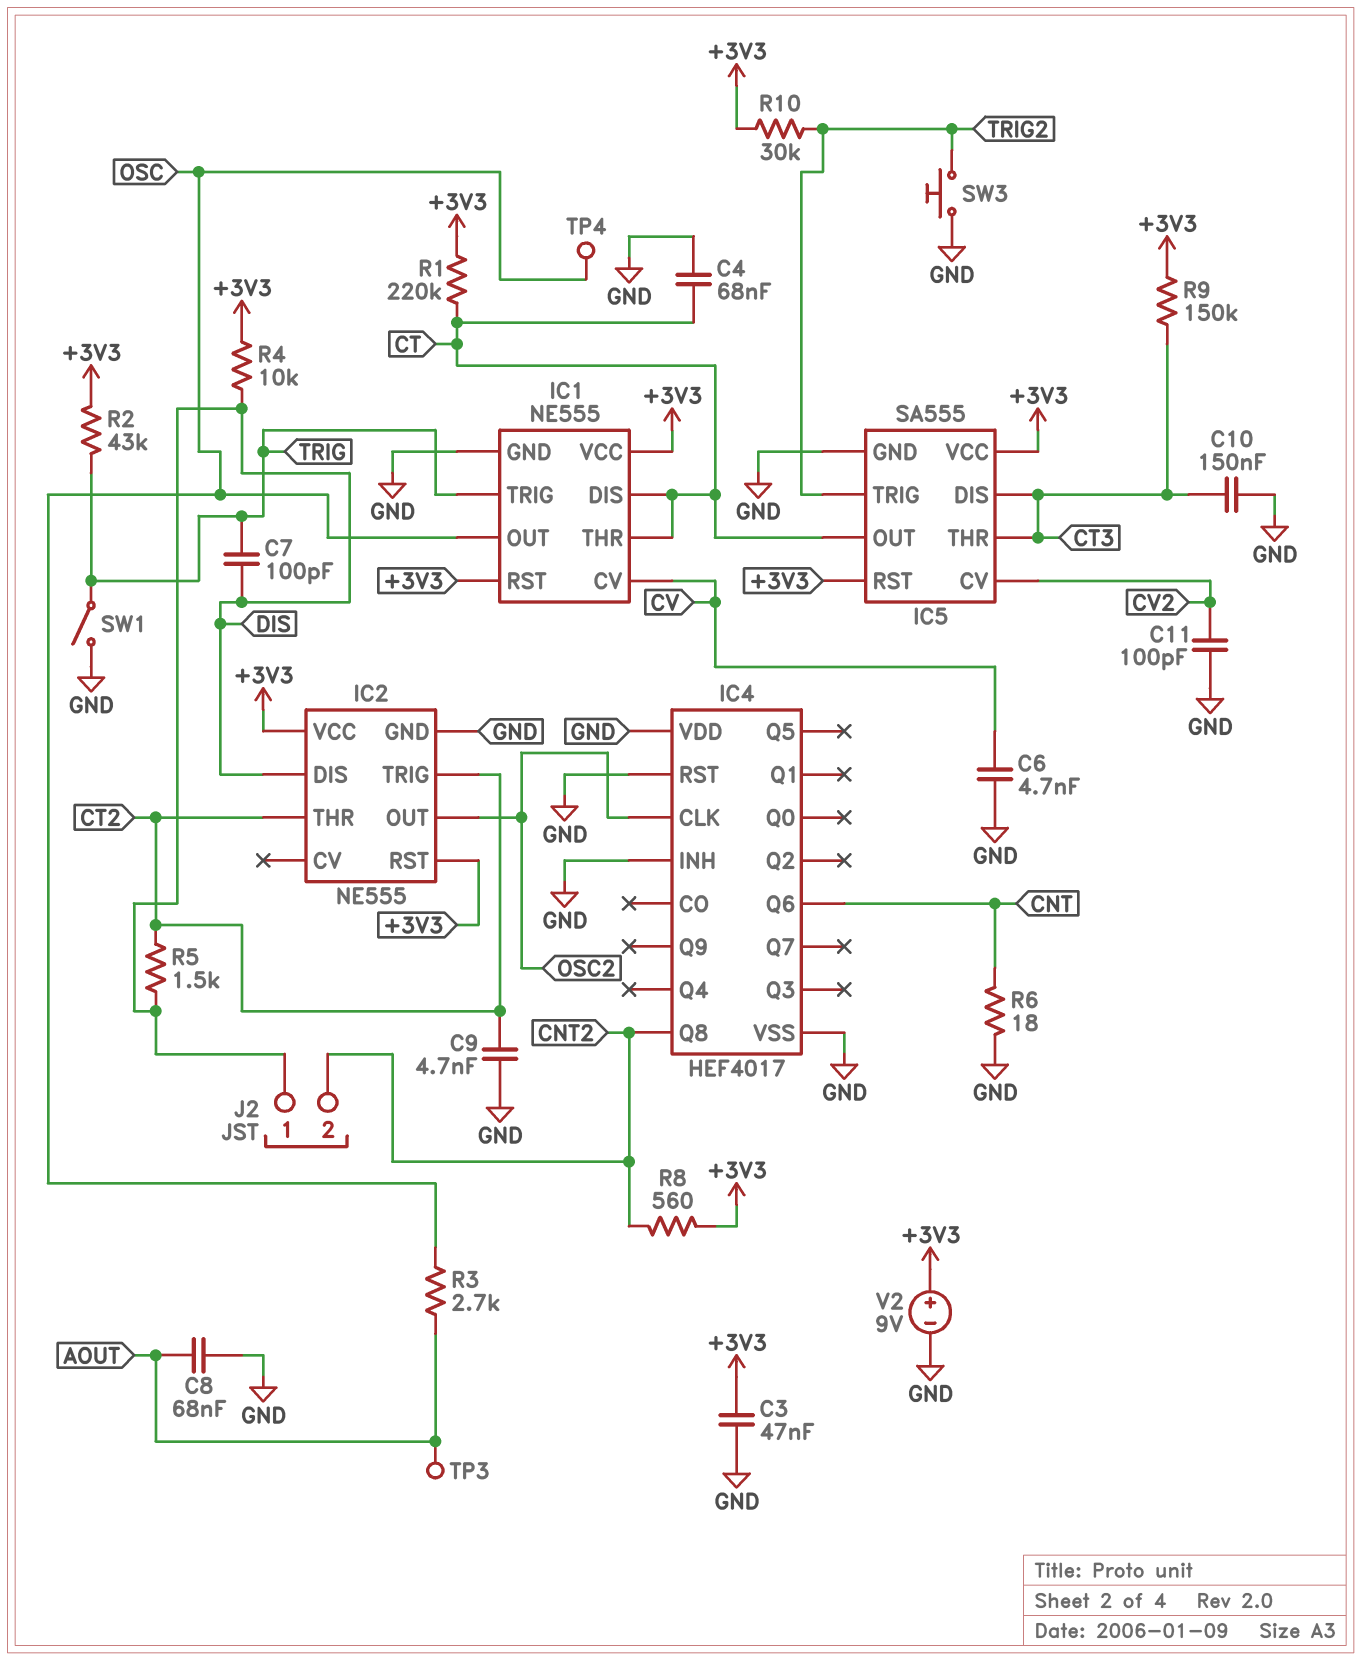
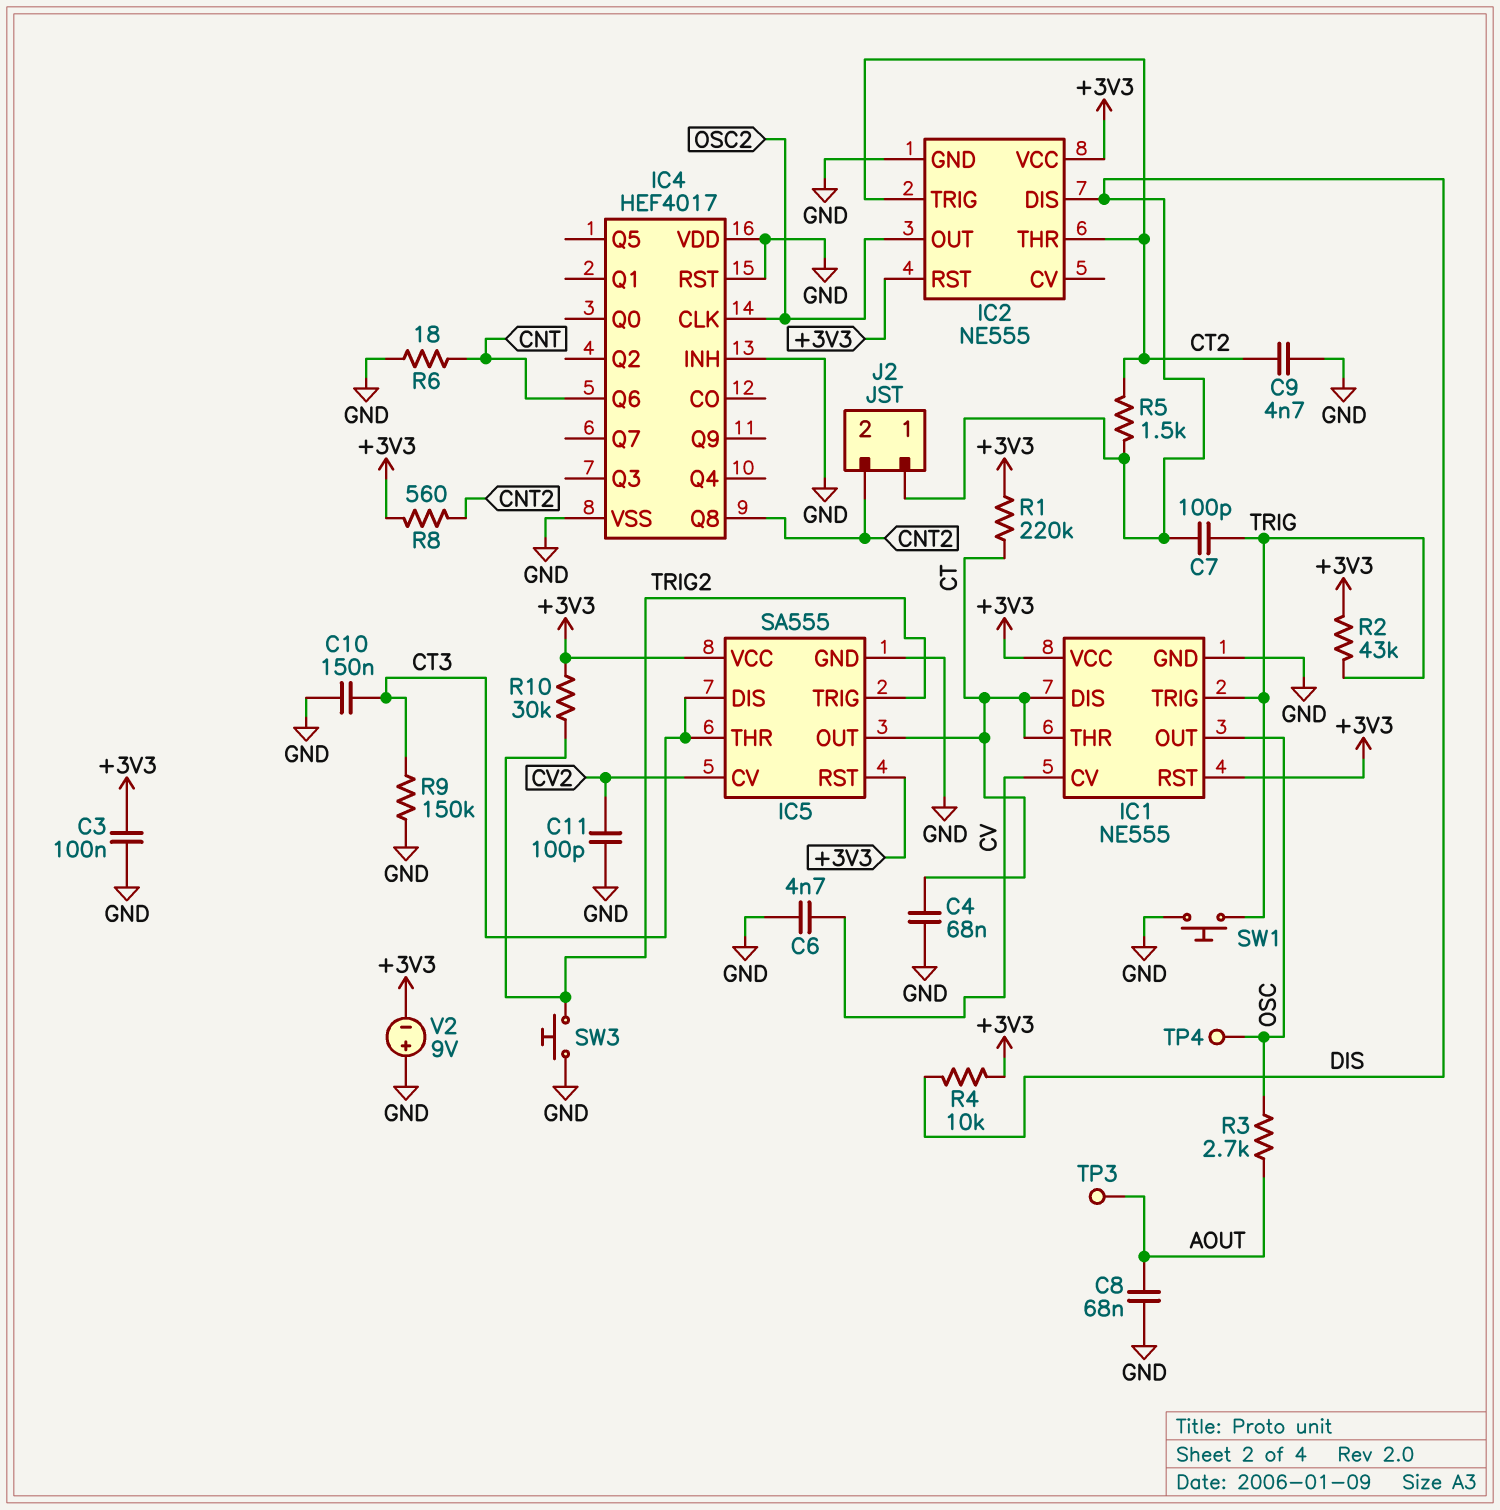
C3: 47nF (+3V3, GND) -> 100nF (+3V3, GND)
R9: 150k (+3V3, CT3) -> 150k (CT3, GND)
SW1: switch (GND, TRIG) -> button (GND, TRIG)
V2: 9V (plus +3V3, minus GND) -> 9V (plus GND, minus +3V3)

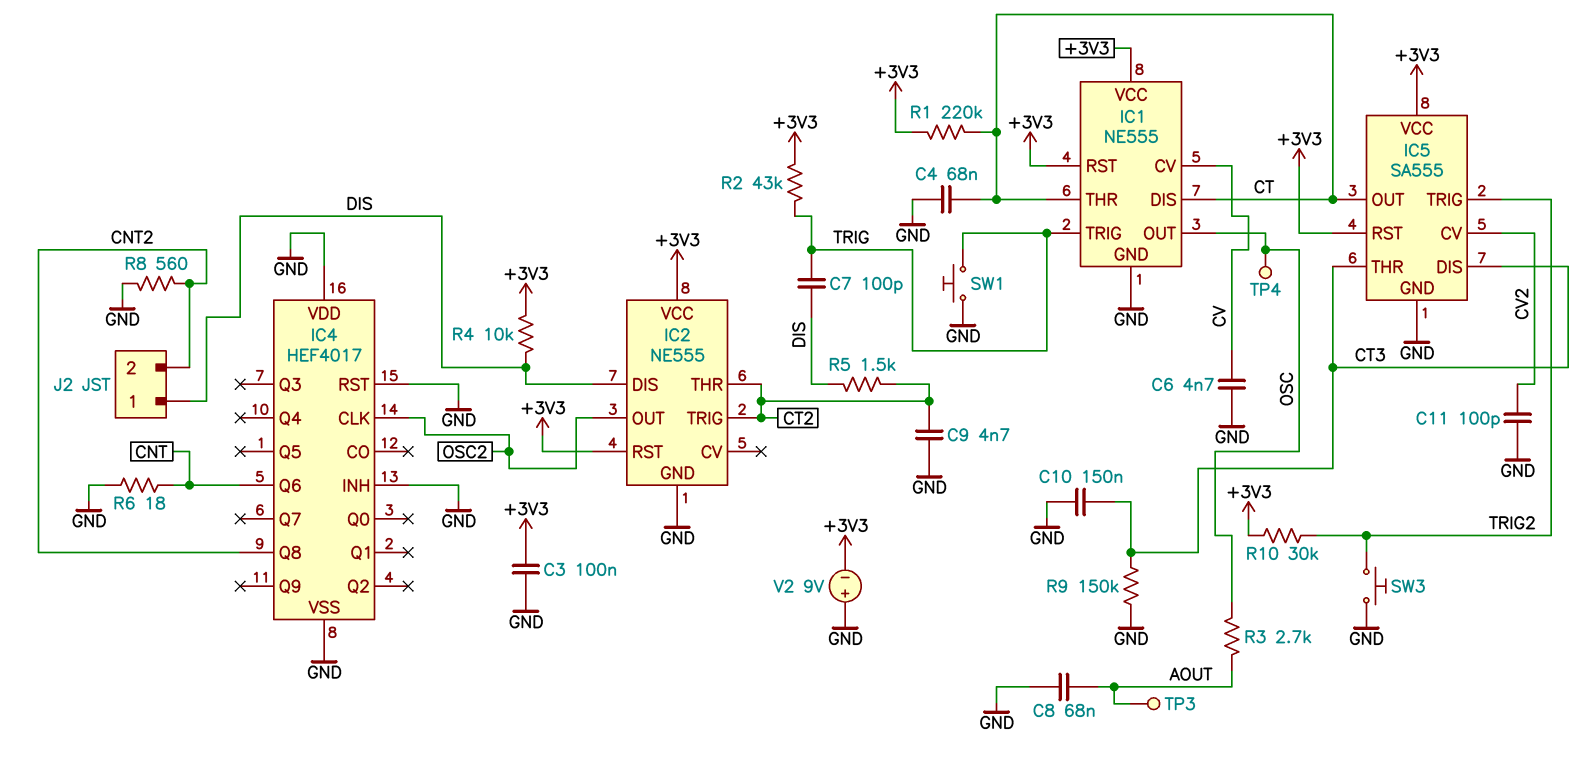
R8: 560 (+3V3, CNT2) -> 560 (CNT2, GND)

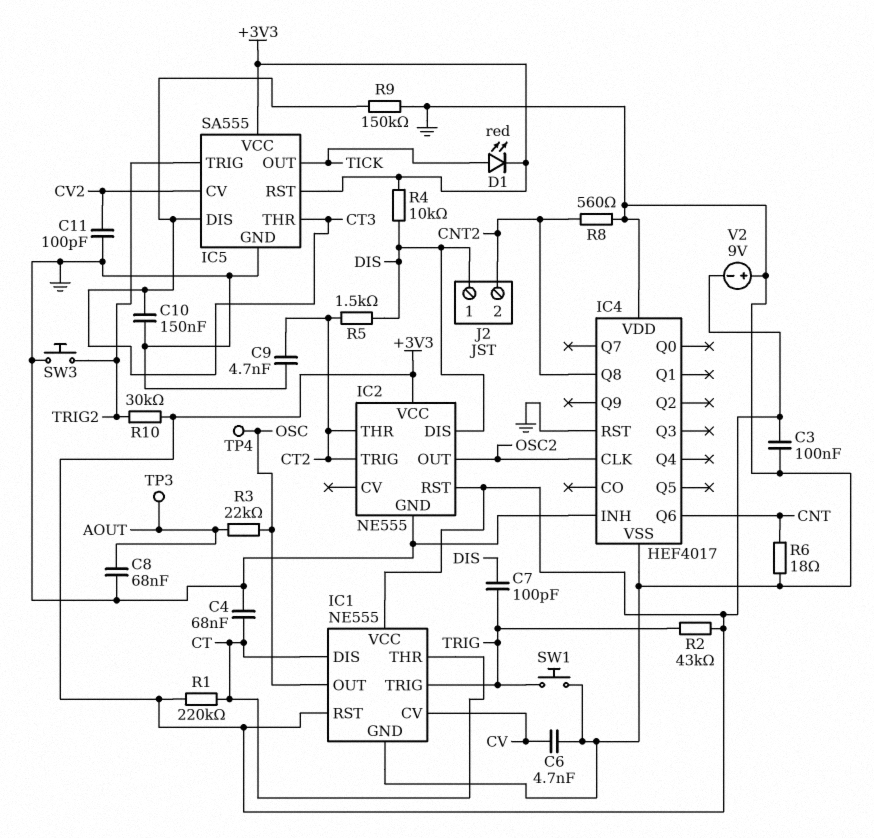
D1: none -> LED red (A TICK, K +3V3)
IC5 pin OUT: CT -> TICK
R3: 2.7k (AOUT, OSC) -> 22k (AOUT, OSC)

